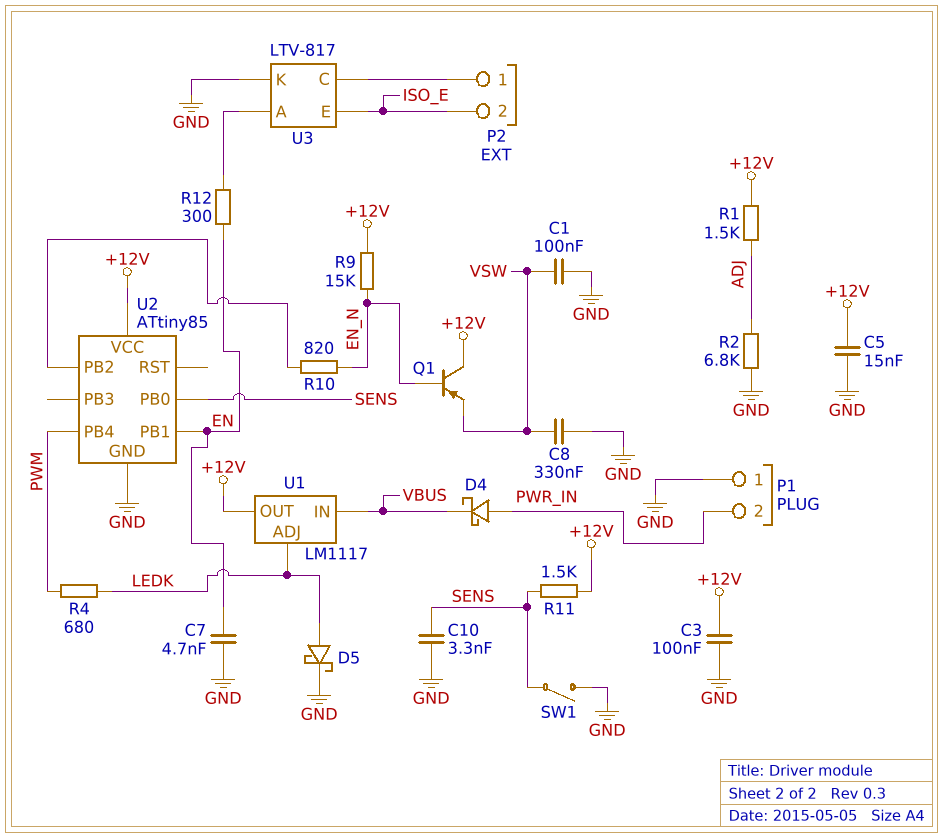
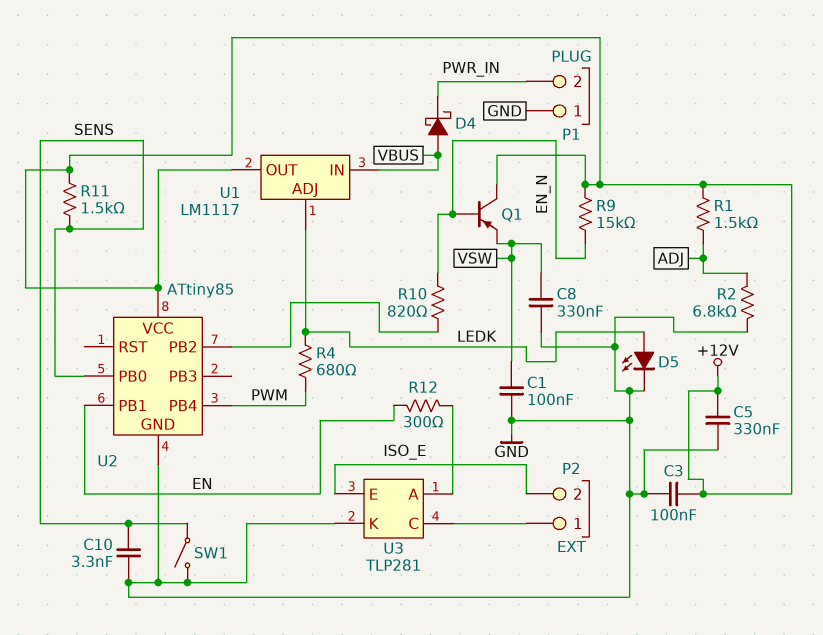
C5: 15nF (+12V, GND) -> 330nF (+12V, GND)
C7: 4.7nF (EN, GND) -> none
D4: schottky (A PWR_IN, K VBUS) -> schottky (A VBUS, K PWR_IN)
D5: schottky (A LEDK, K GND) -> LED (A LEDK, K GND)
U3: LTV-817 -> TLP281

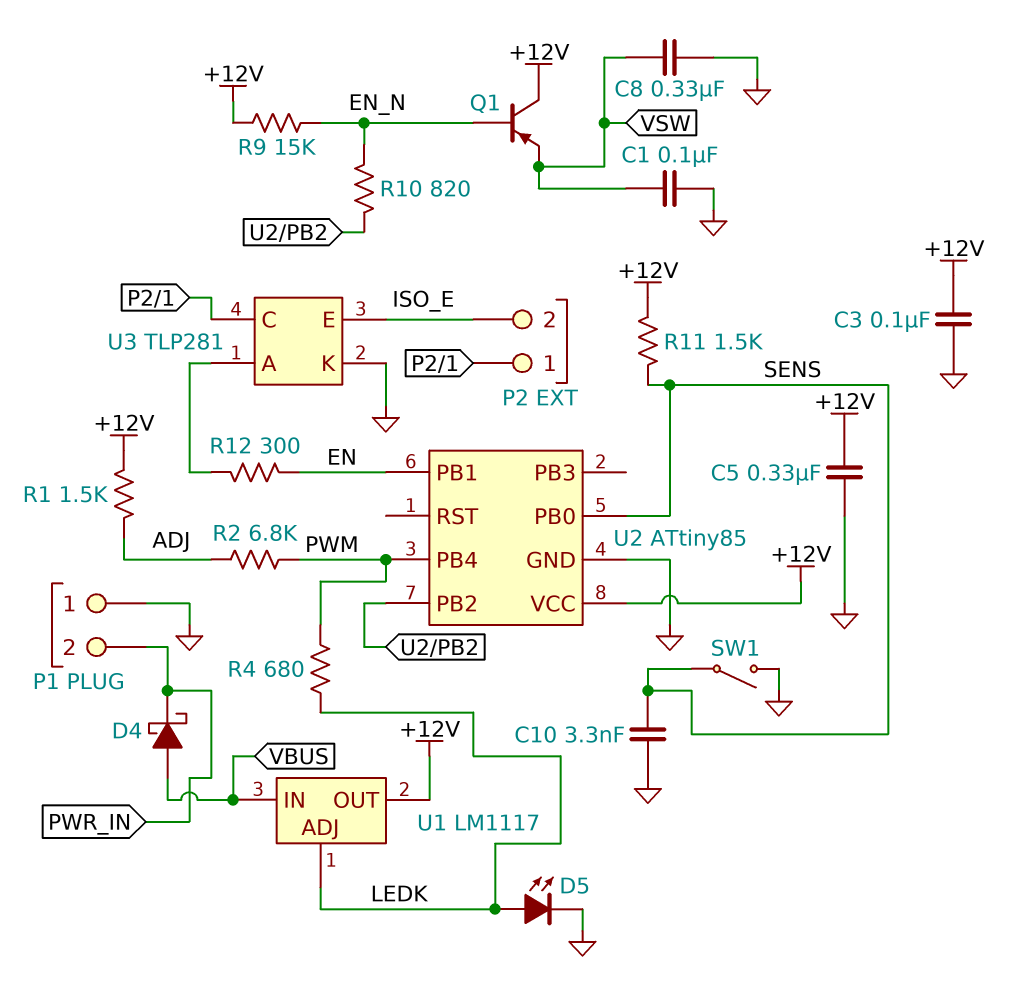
R2: 6.8k (ADJ, GND) -> 6.8k (ADJ, PWM)

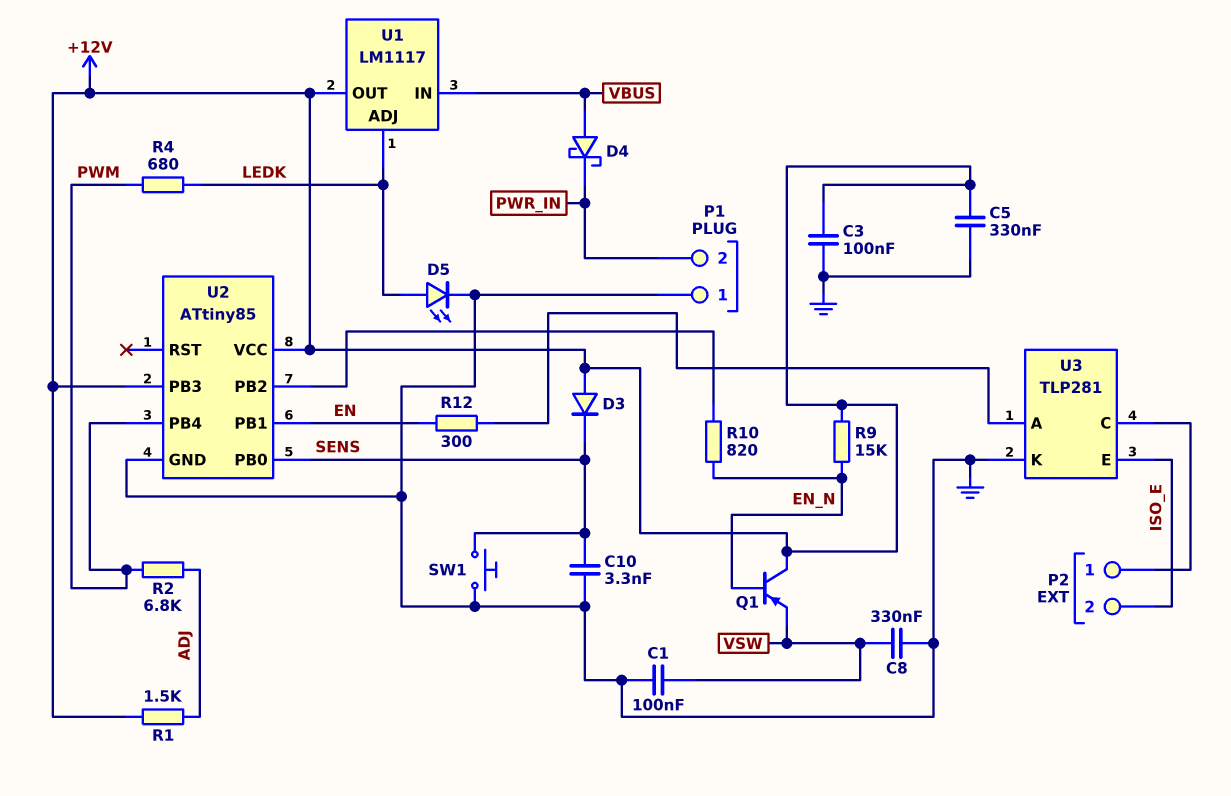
D3: none -> diode (A +12V, K SENS)
R11: 1.5k (+12V, SENS) -> none
SW1: switch (GND, SENS) -> button (GND, SENS)
U2 pin PB3: none -> +12V

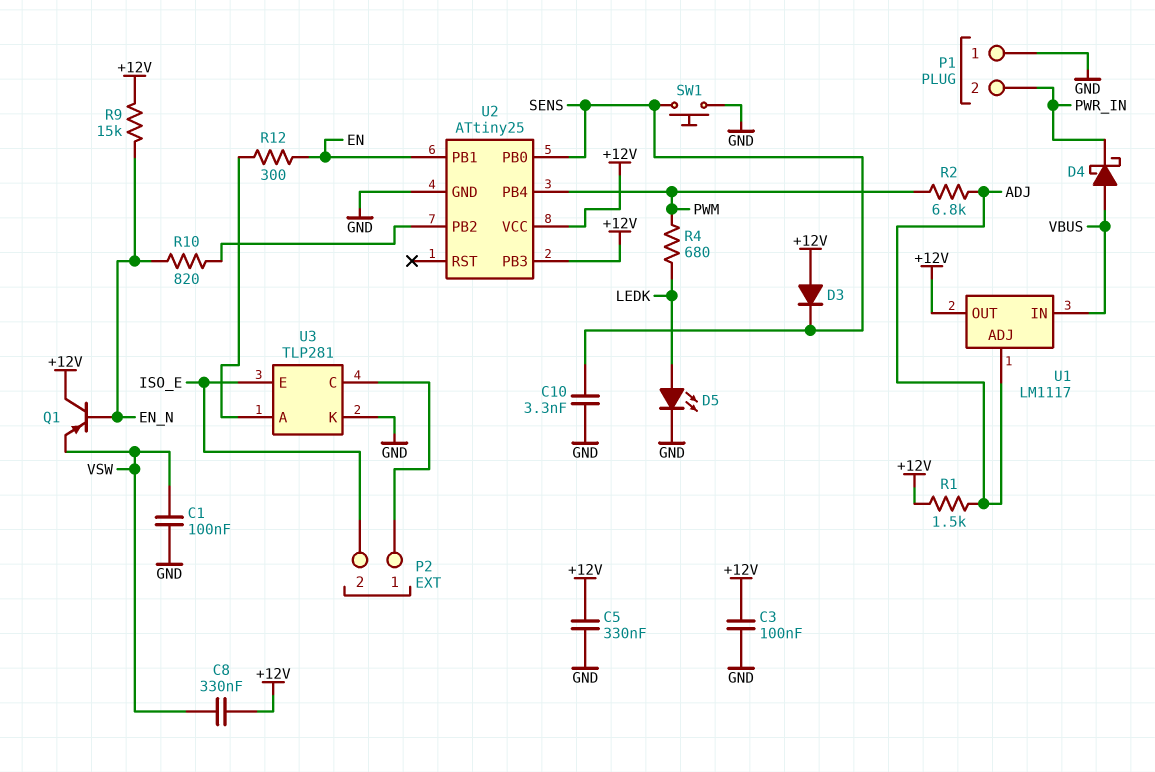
C8: 330nF (GND, VSW) -> 330nF (+12V, VSW)
U1 pin ADJ: LEDK -> ADJ
U2: ATtiny85 -> ATtiny25

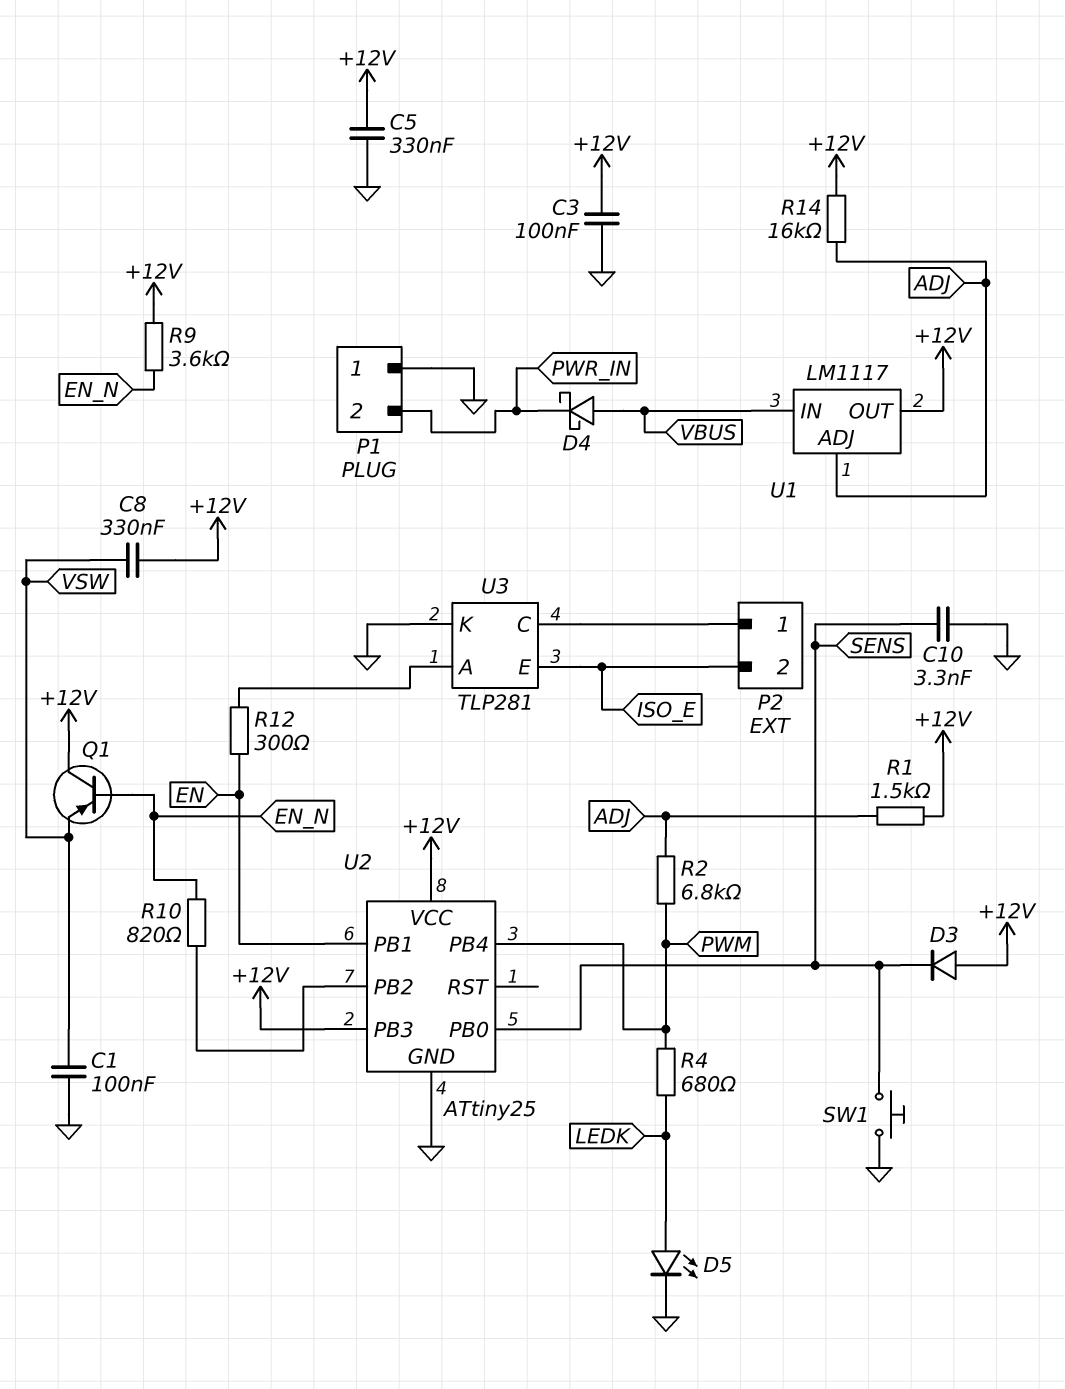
R9: 15k (+12V, EN_N) -> 3.6k (+12V, EN_N)
R14: none -> 16k (+12V, ADJ)

